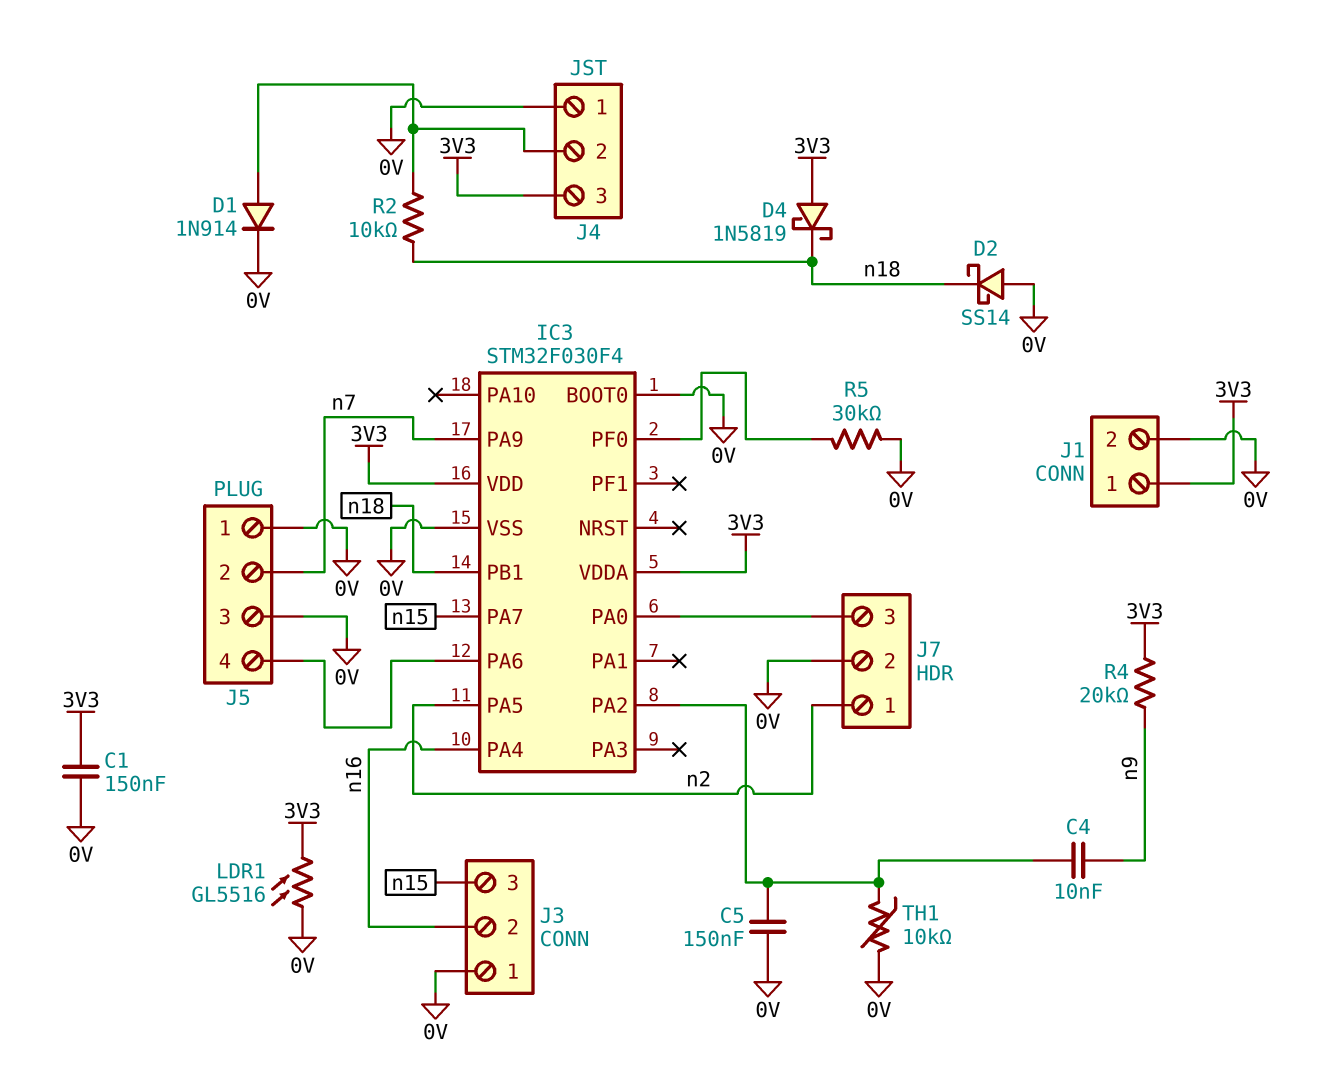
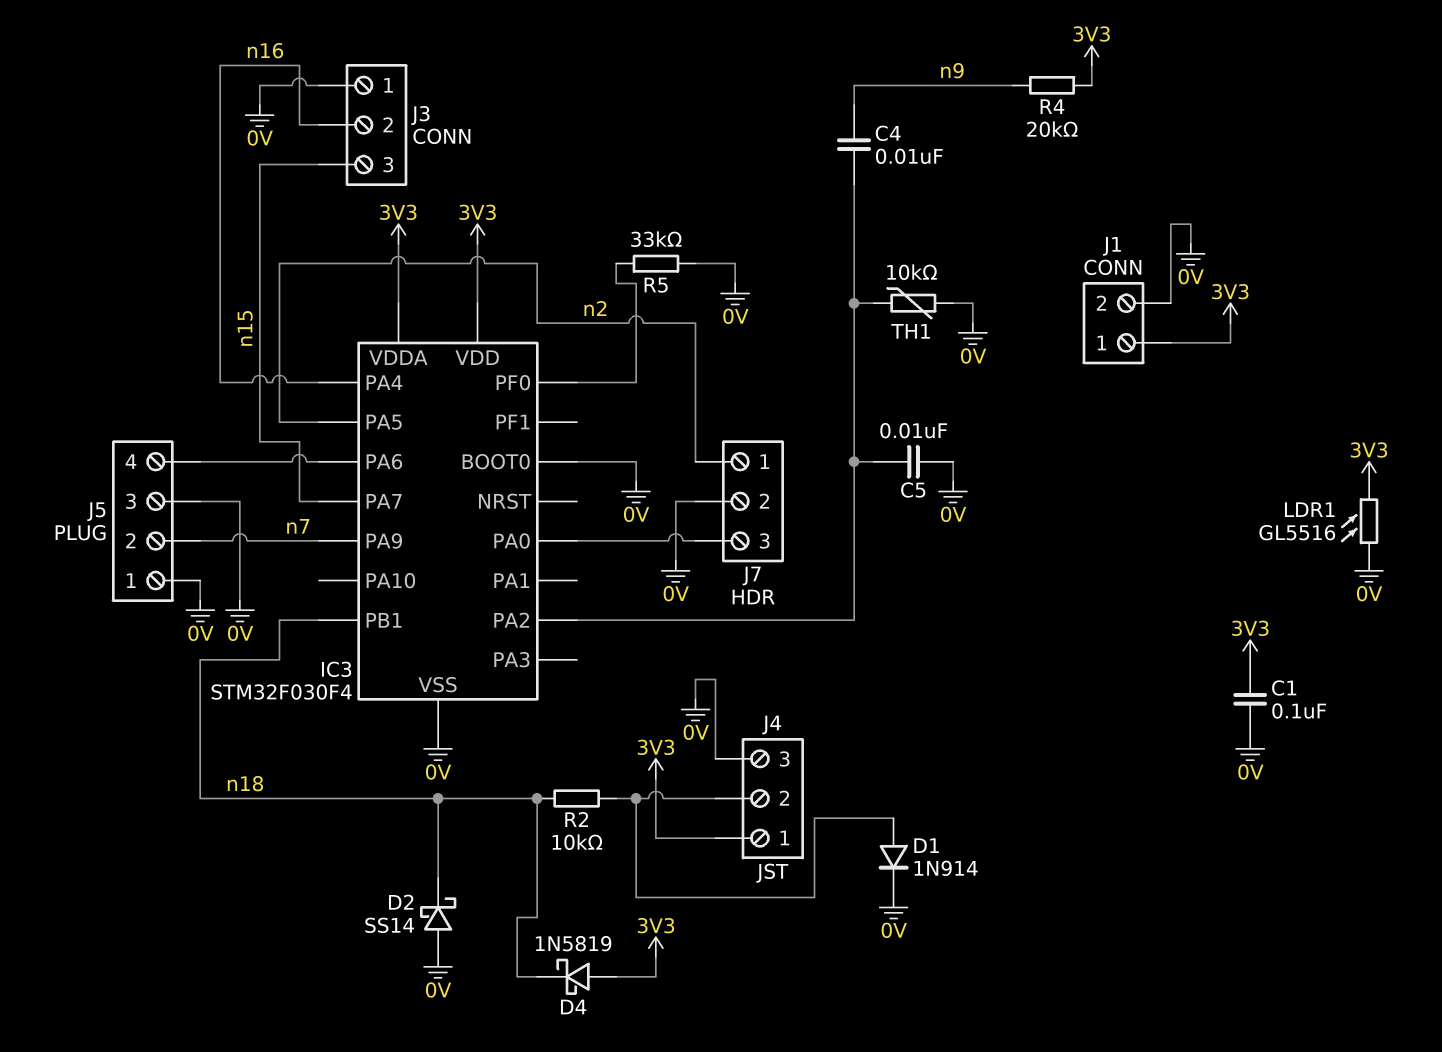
C1: 150nF (0V, 3V3) -> 100nF (0V, 3V3)
C5: 150nF (0V, IC3/PA2) -> 10nF (0V, IC3/PA2)
J4 pin 1: 0V -> 3V3
J4 pin 3: 3V3 -> 0V
R5: 30k (0V, IC3/PF0) -> 33k (0V, IC3/PF0)

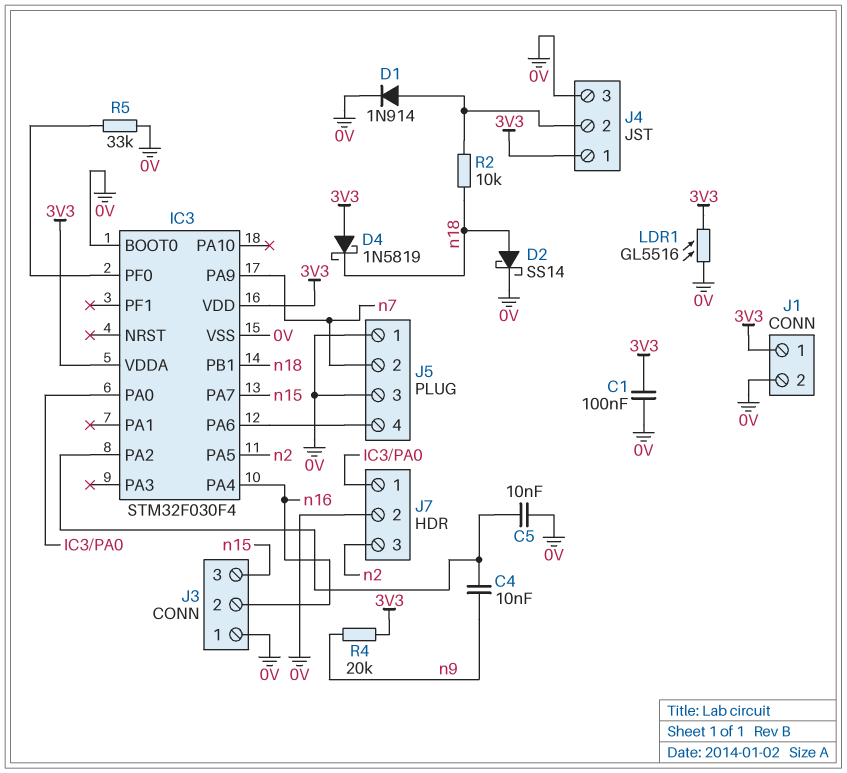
D2: schottky SS14 (A 0V, K n18) -> schottky SS14 (A n18, K 0V)
J7 pin 1: n2 -> IC3/PA0
J7 pin 3: IC3/PA0 -> n2
TH1: 10k (0V, IC3/PA2) -> none

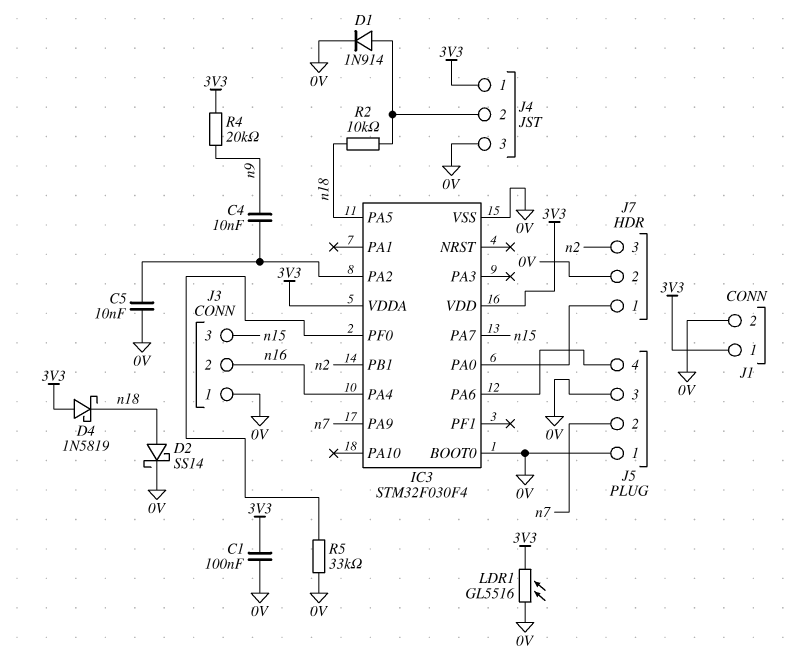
IC3 pin PA5: n2 -> n18
IC3 pin PB1: n18 -> n2

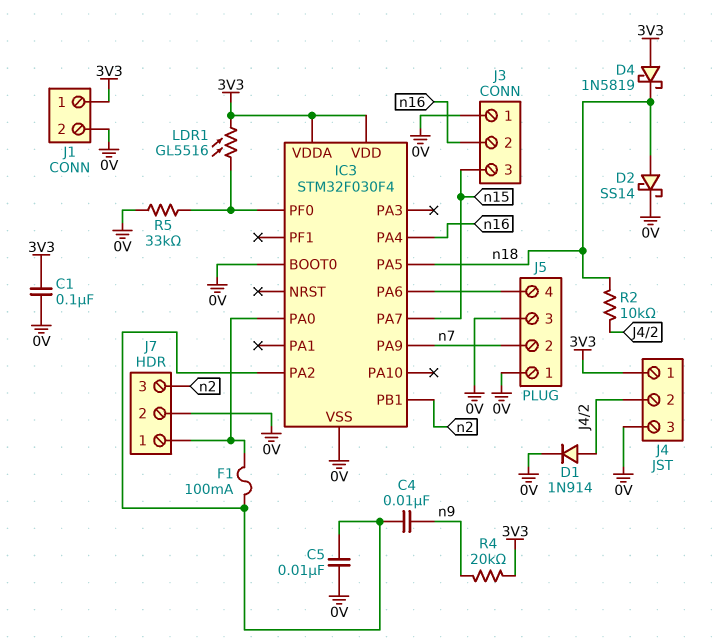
F1: none -> 100mA (IC3/PA0, IC3/PA2)
LDR1: GL5516 (0V, 3V3) -> GL5516 (3V3, IC3/PF0)

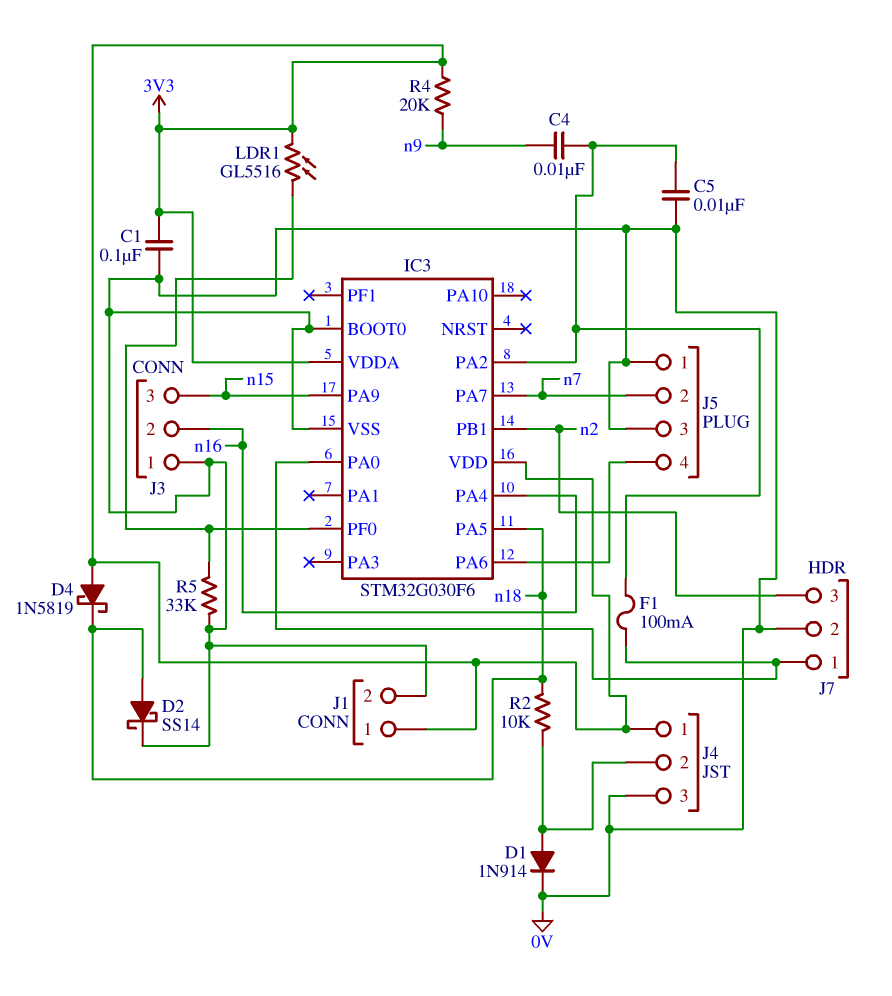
IC3: STM32F030F4 -> STM32G030F6
IC3 pin PA7: n15 -> n7
IC3 pin PA9: n7 -> n15

